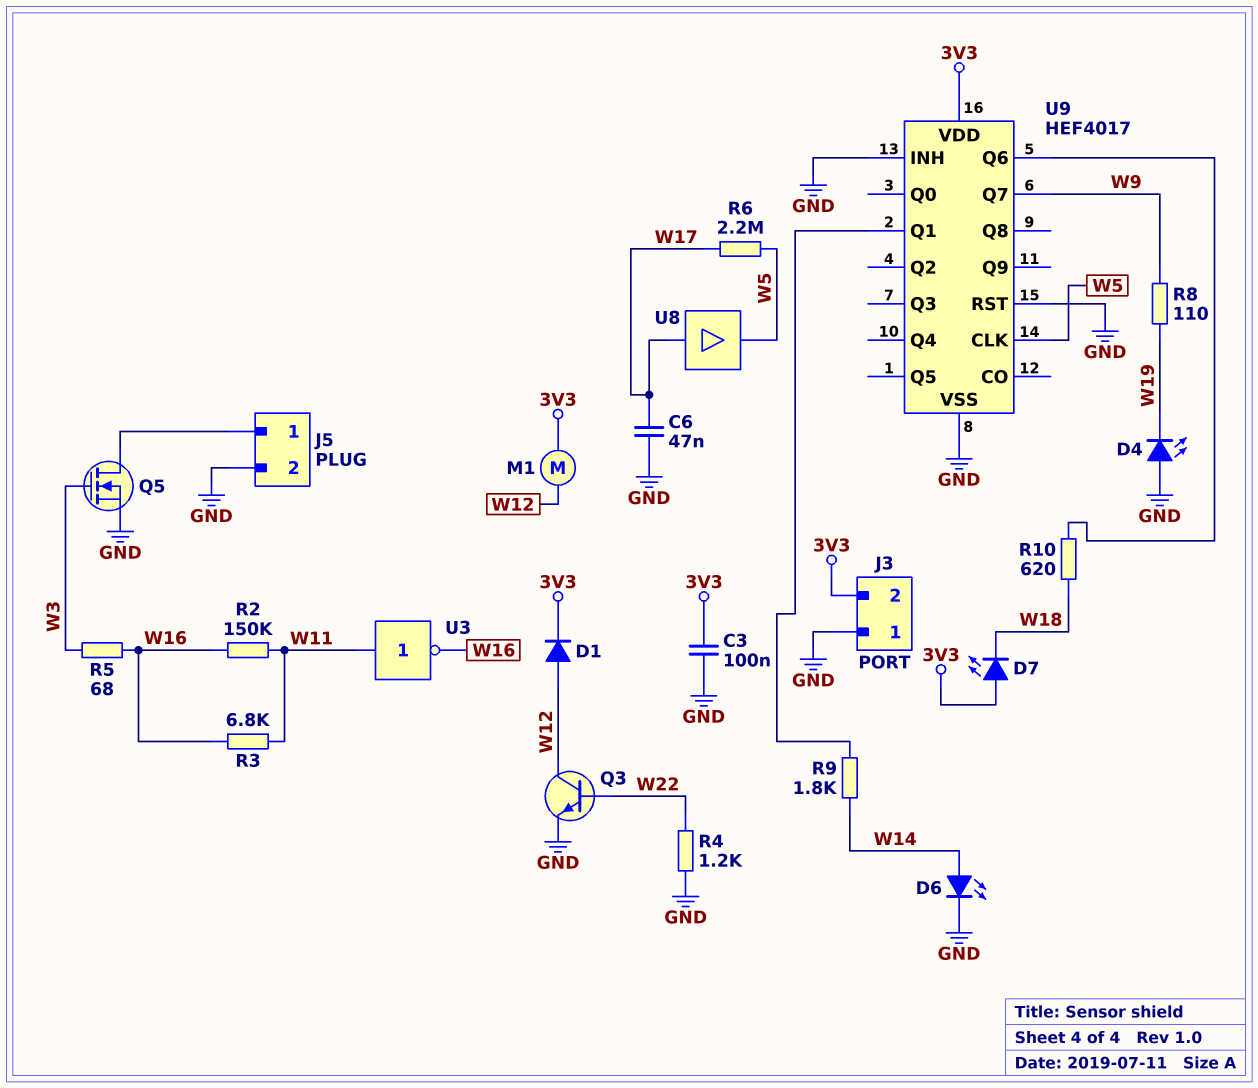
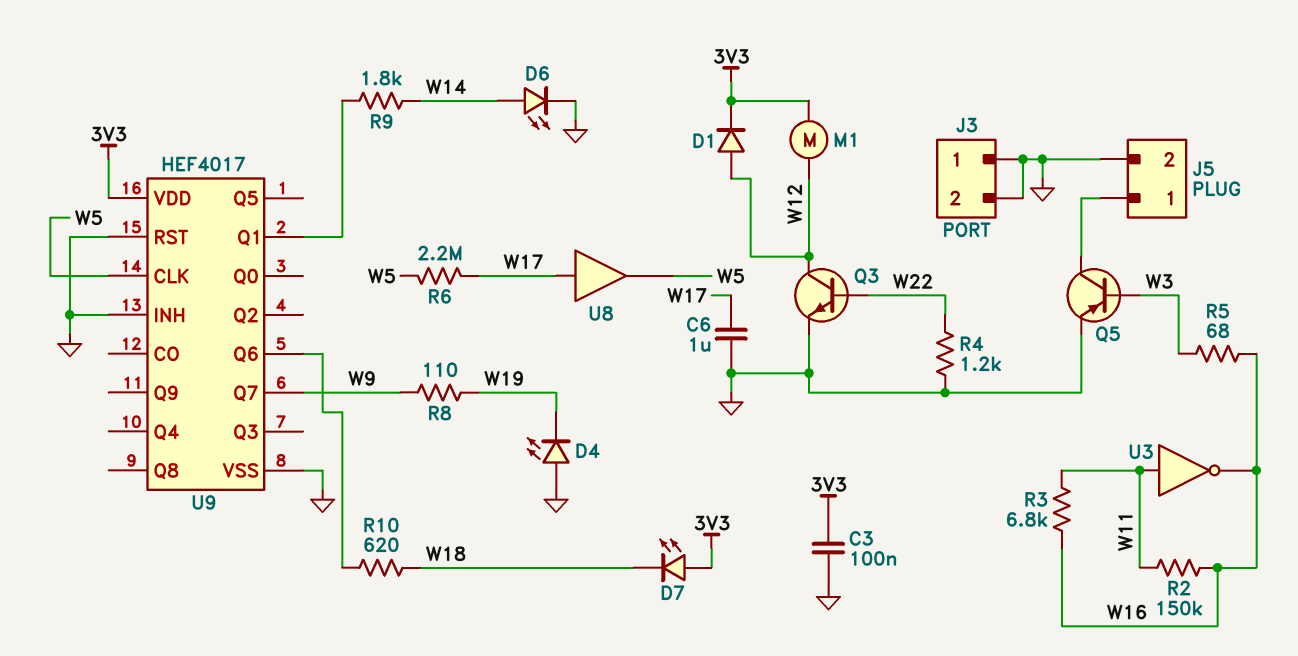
C6: 47nF (GND, W17) -> 1uF (GND, W17)
J3 pin 2: 3V3 -> GND
Q5: NMOS (G W3, D J5/1, S GND) -> PNP (B W3, C J5/1, E GND)

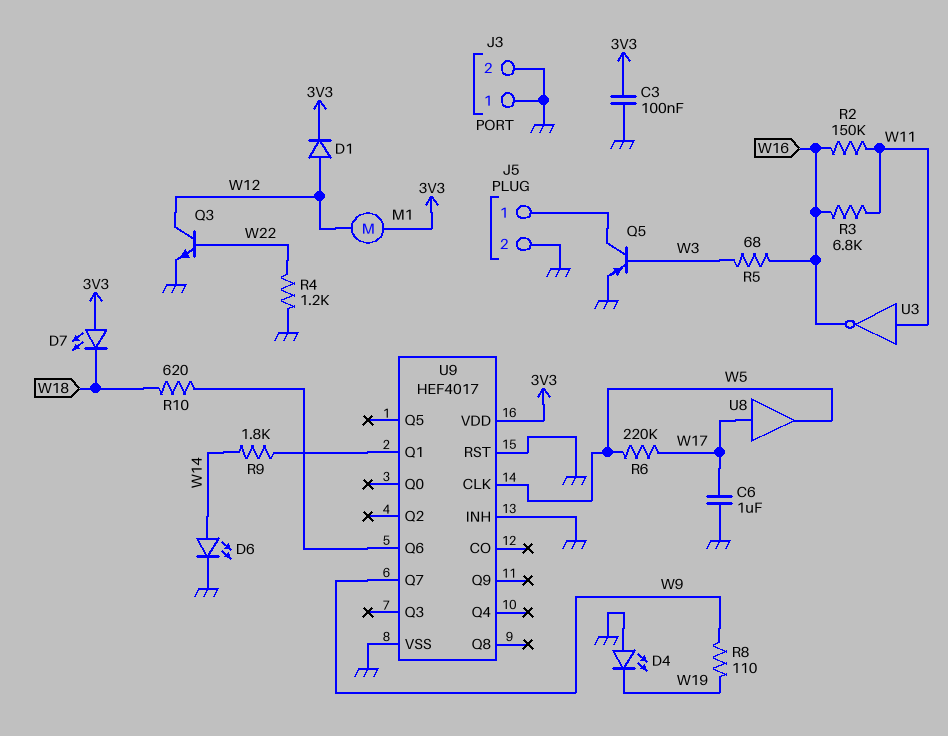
R6: 2.2M (W5, W17) -> 220k (W5, W17)

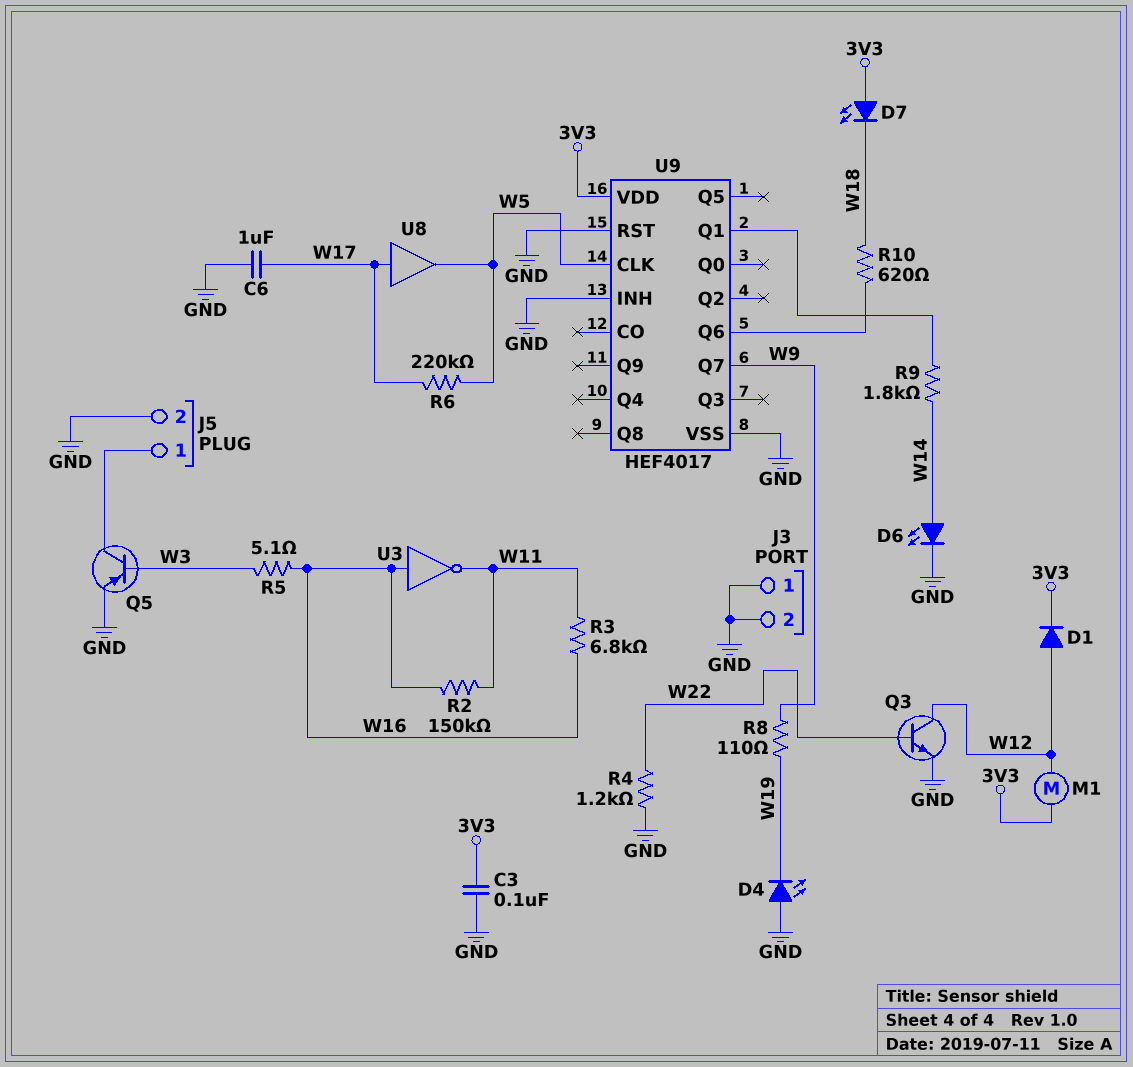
R5: 68 (W3, W16) -> 5.1 (W3, W16)
U3: NOT (in W11, out W16) -> NOT (in W16, out W11)

